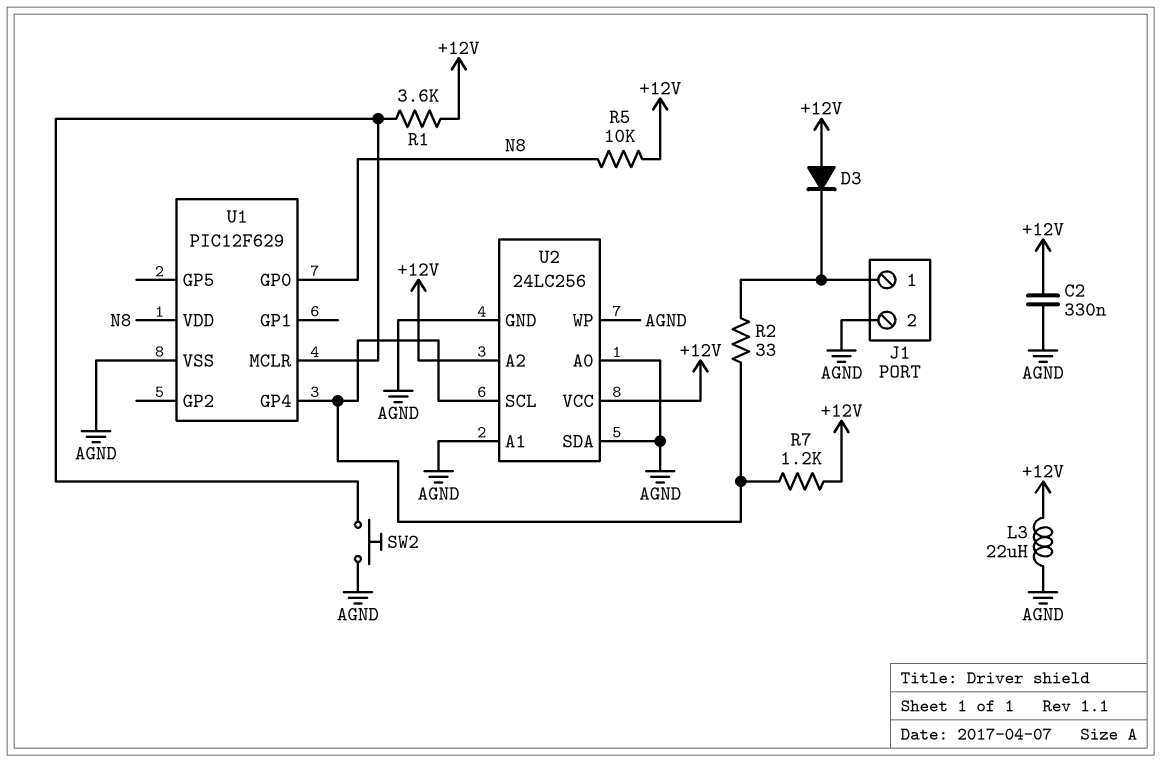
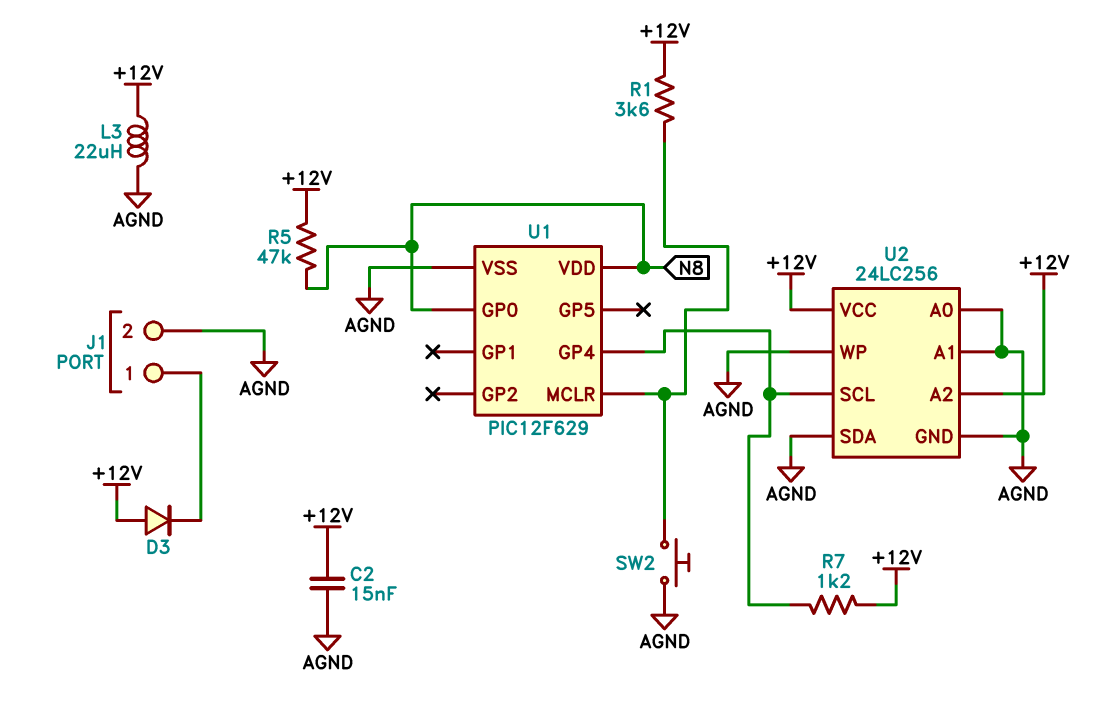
C2: 330nF (+12V, AGND) -> 15nF (+12V, AGND)
R2: 33 (J1/1, U1/GP4) -> none
R5: 10k (+12V, N8) -> 47k (+12V, N8)

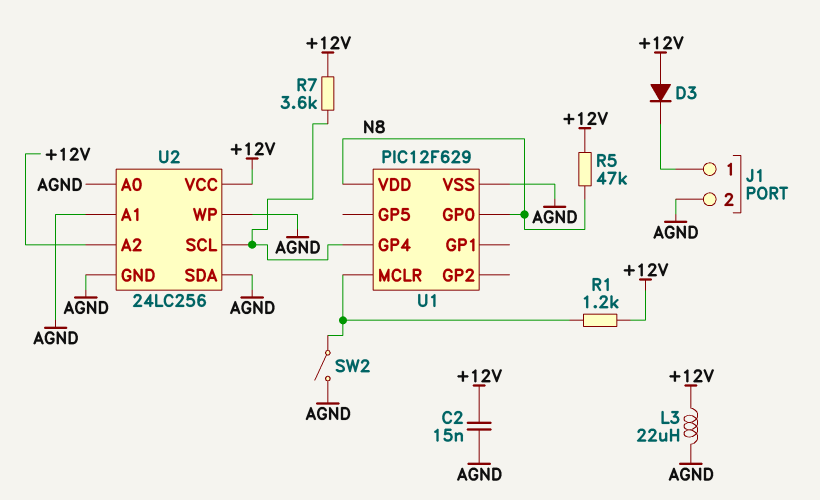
R1: 3.6k (+12V, U1/MCLR) -> 1.2k (+12V, U1/MCLR)
R7: 1.2k (+12V, U1/GP4) -> 3.6k (+12V, U1/GP4)
SW2: button (AGND, U1/MCLR) -> switch (AGND, U1/MCLR)

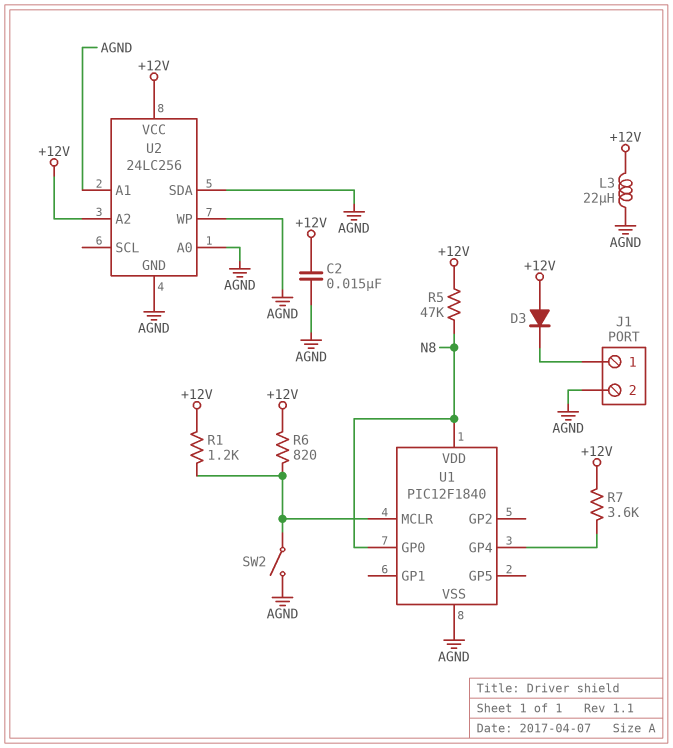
R6: none -> 820 (+12V, U1/MCLR)
U1: PIC12F629 -> PIC12F1840
U2 pin SCL: U1/GP4 -> none

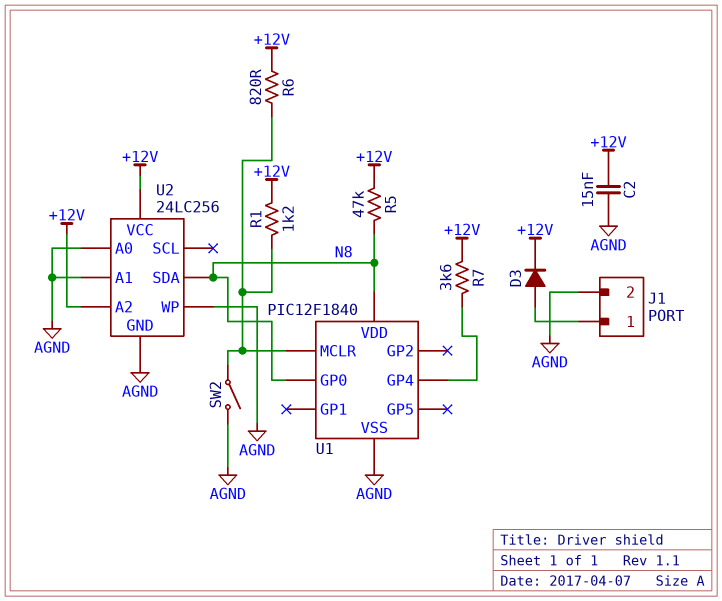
D3: diode (A +12V, K J1/1) -> diode (A J1/1, K +12V)
L3: 22uH (+12V, AGND) -> none
U2 pin SDA: AGND -> N8

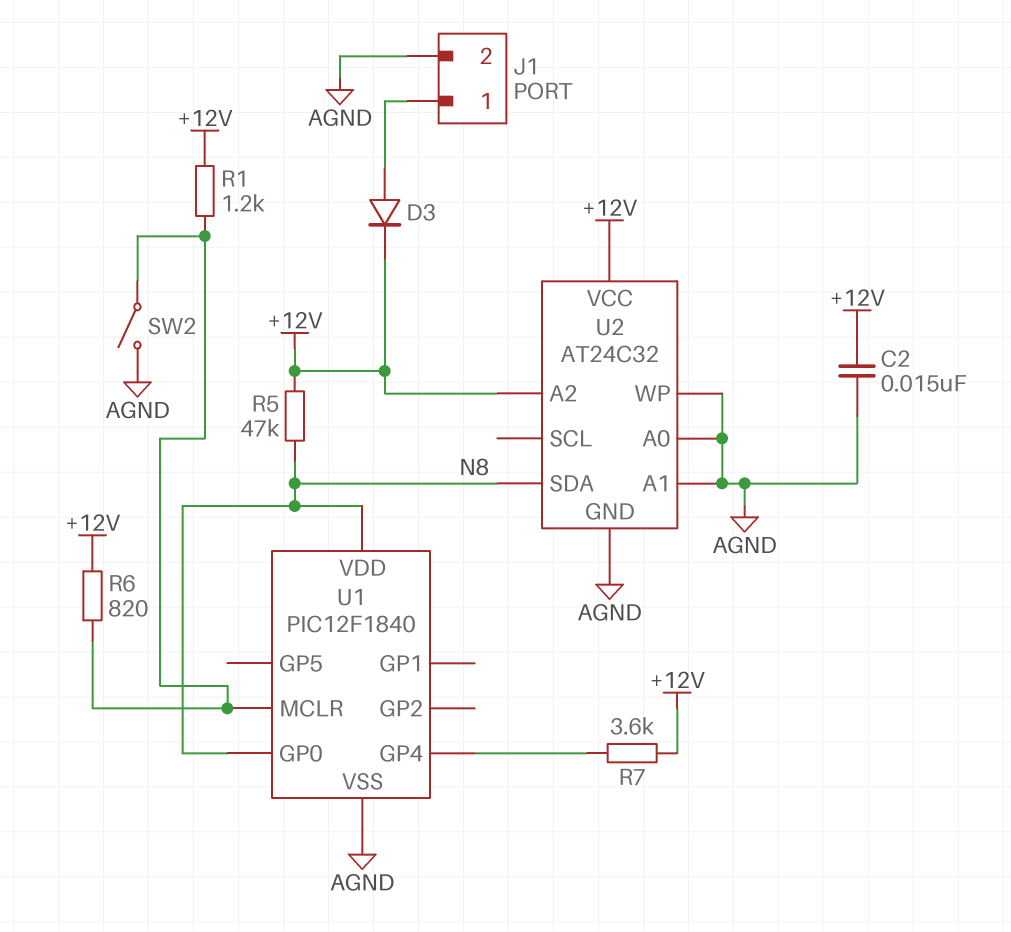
U2: 24LC256 -> AT24C32

